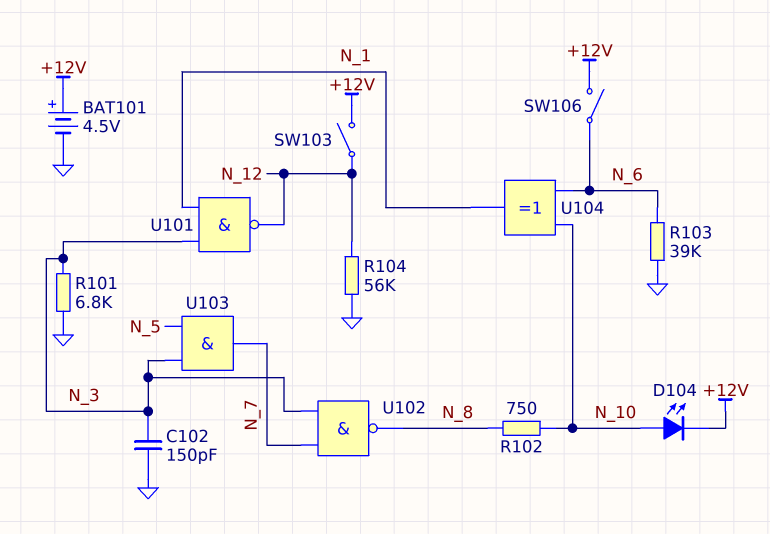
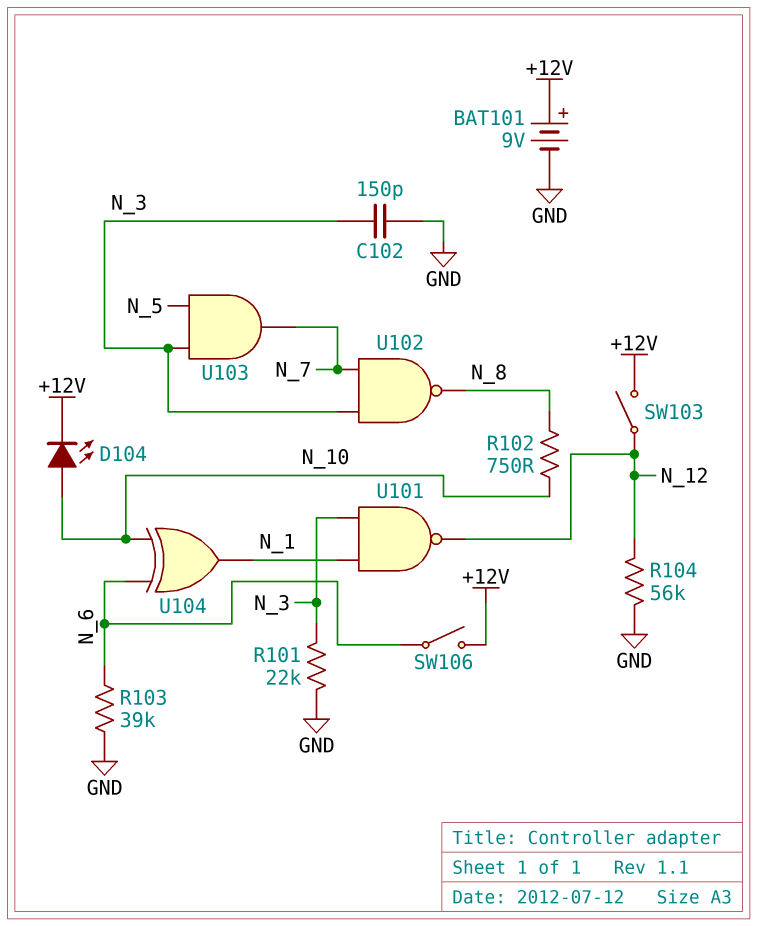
BAT101: 4.5V (plus +12V, minus GND) -> 9V (plus +12V, minus GND)
R101: 6.8k (GND, N_3) -> 22k (GND, N_3)

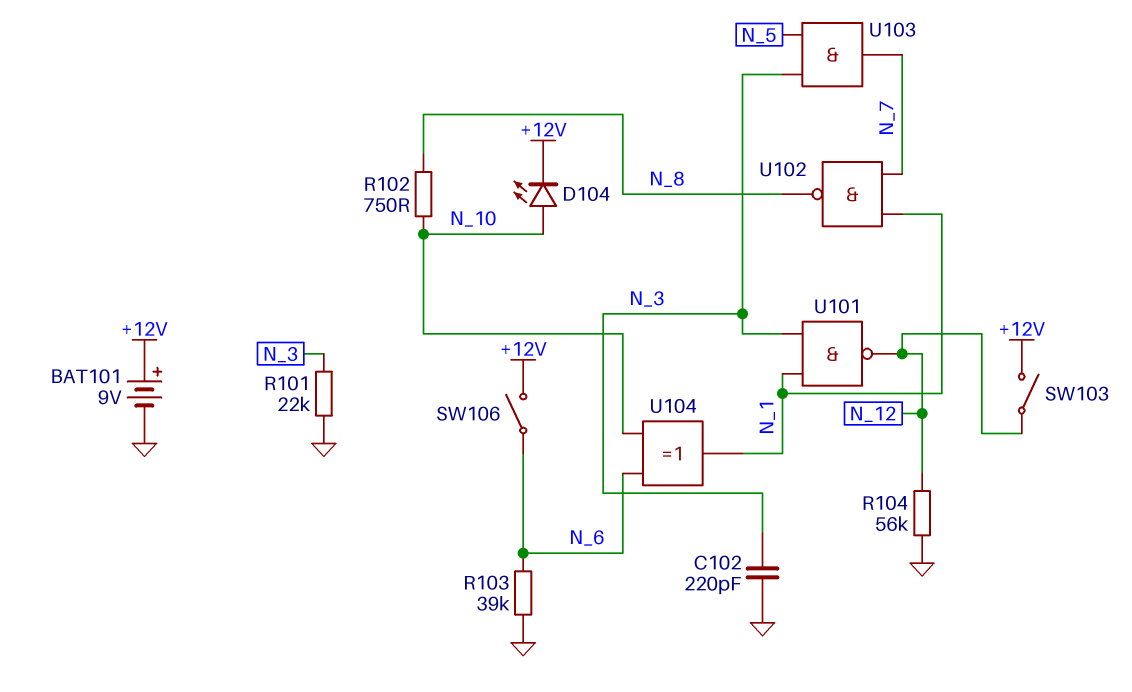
C102: 150pF (GND, N_3) -> 220pF (GND, N_3)
U102: NAND (in N_3, in N_7, out N_8) -> NAND (in N_1, in N_7, out N_8)

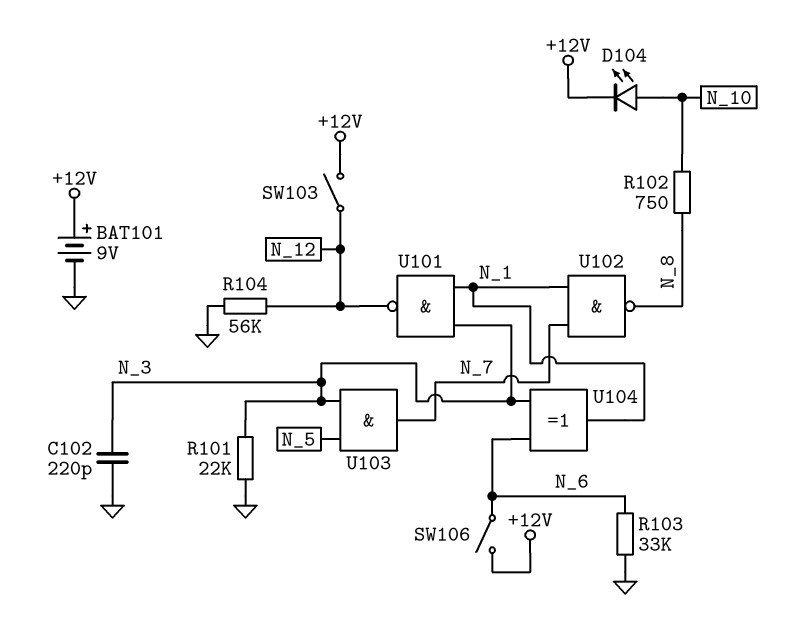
R103: 39k (GND, N_6) -> 33k (GND, N_6)
U104: XOR (in N_6, in N_10, out N_1) -> XOR (in N_3, in N_6, out N_1)

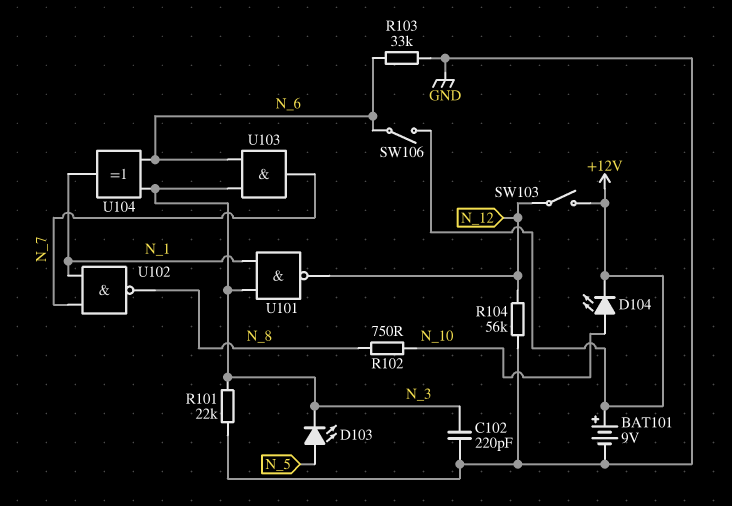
D103: none -> LED (A N_5, K N_3)
U103: AND (in N_3, in N_5, out N_7) -> AND (in N_3, in N_6, out N_7)

